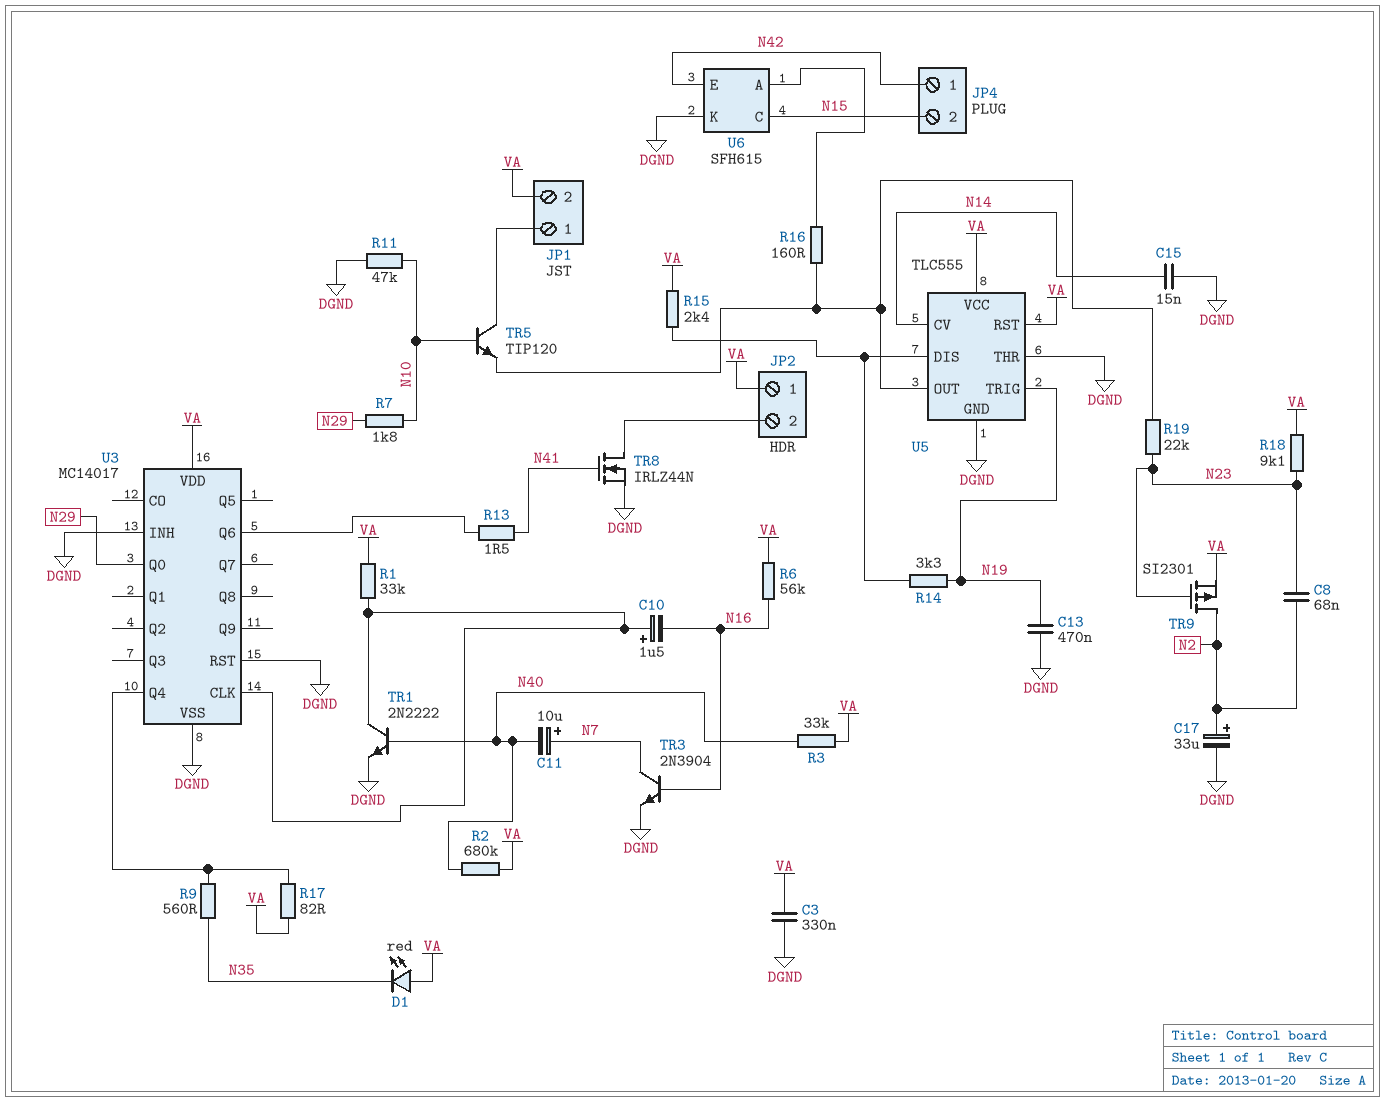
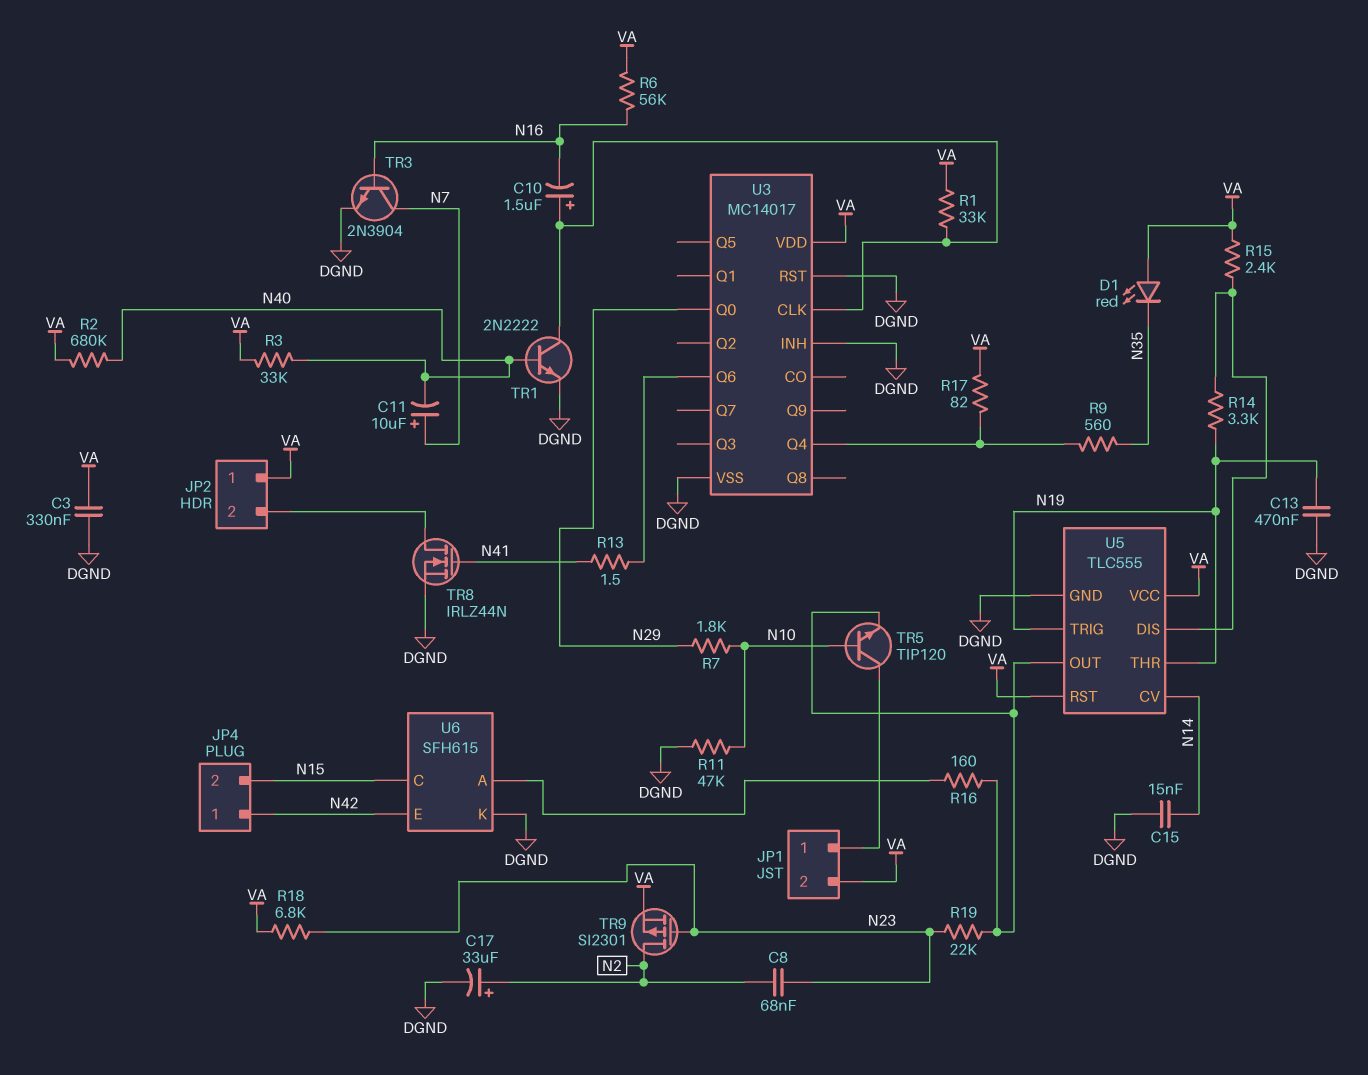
R18: 9.1k (N23, VA) -> 6.8k (N23, VA)
U5 pin THR: DGND -> N19

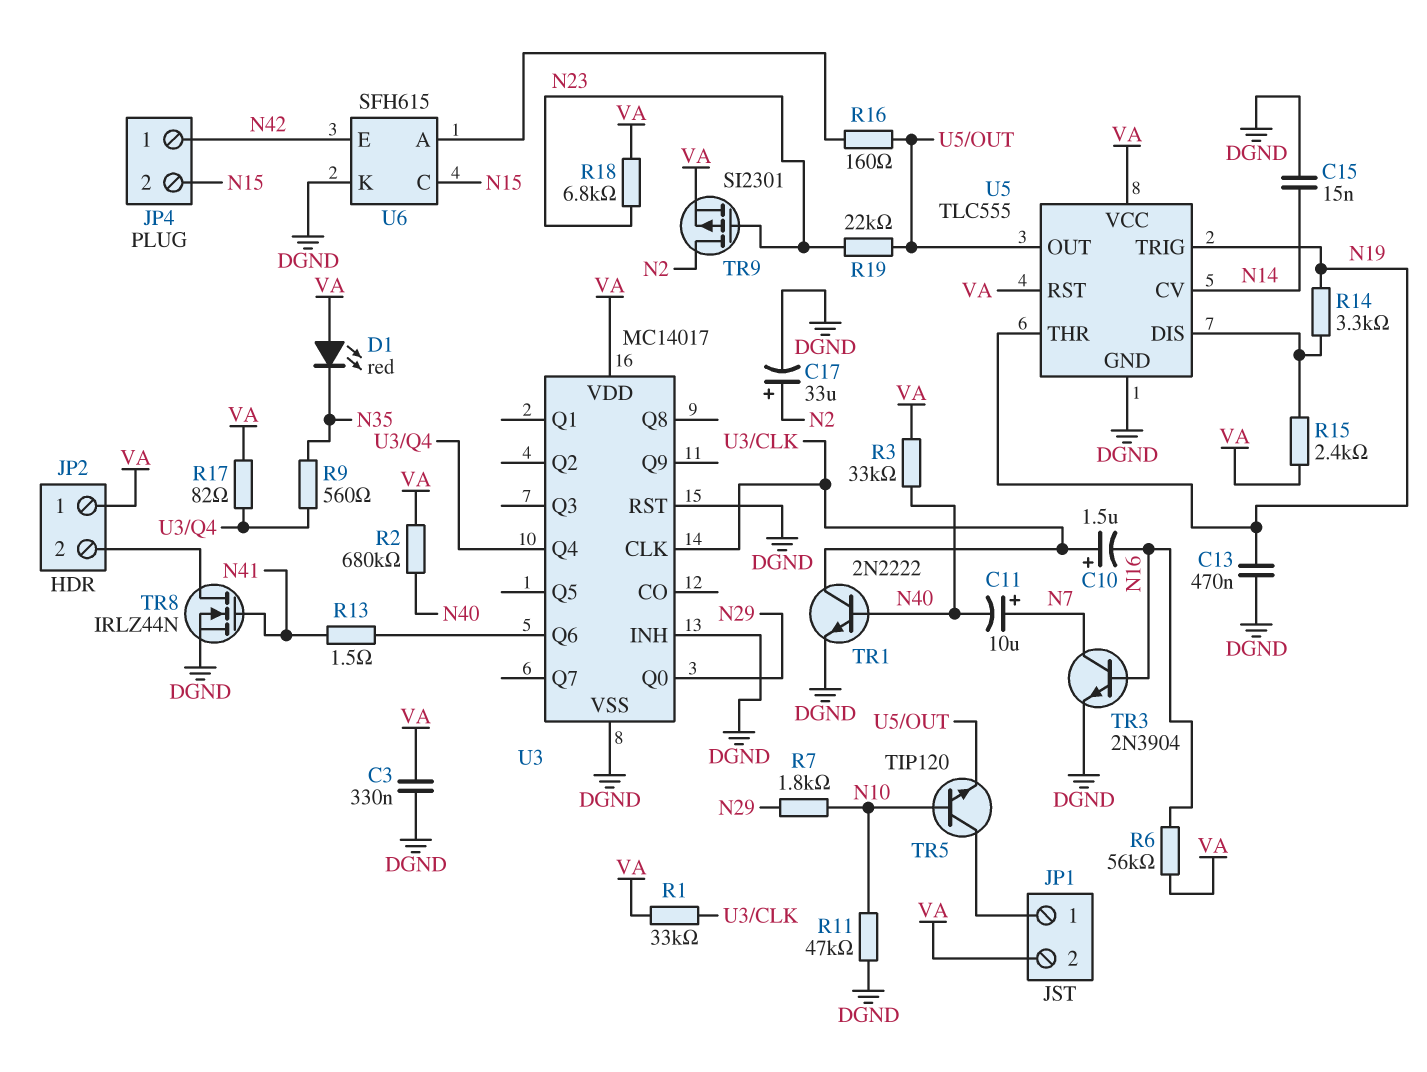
C8: 68nF (N2, N23) -> none

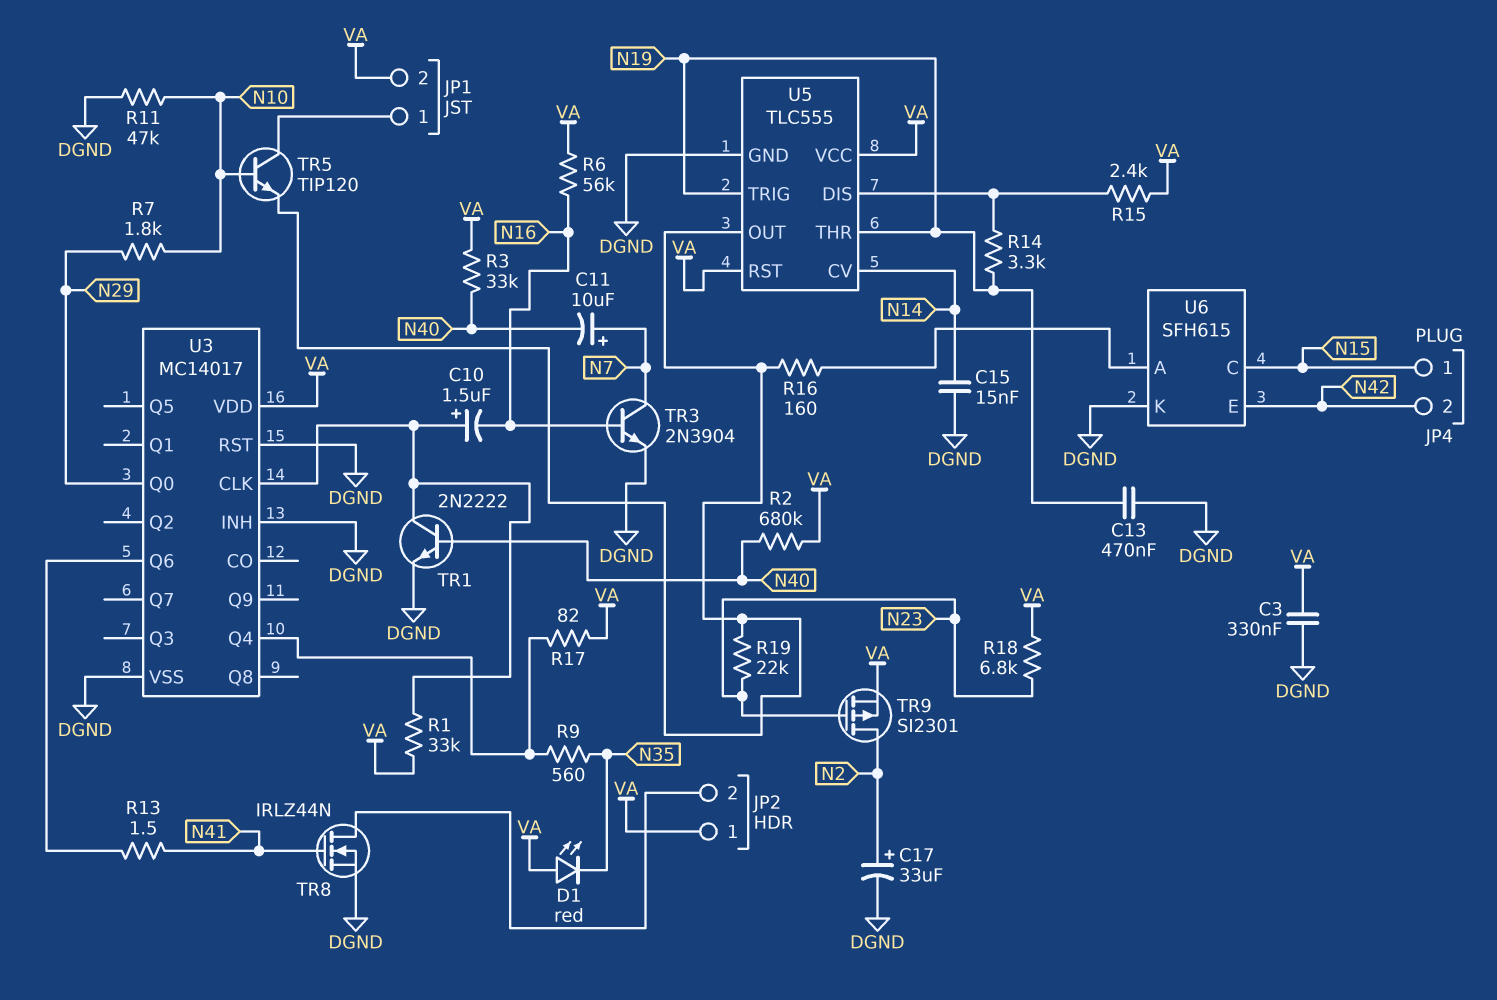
JP4 pin 1: N42 -> N15
JP4 pin 2: N15 -> N42

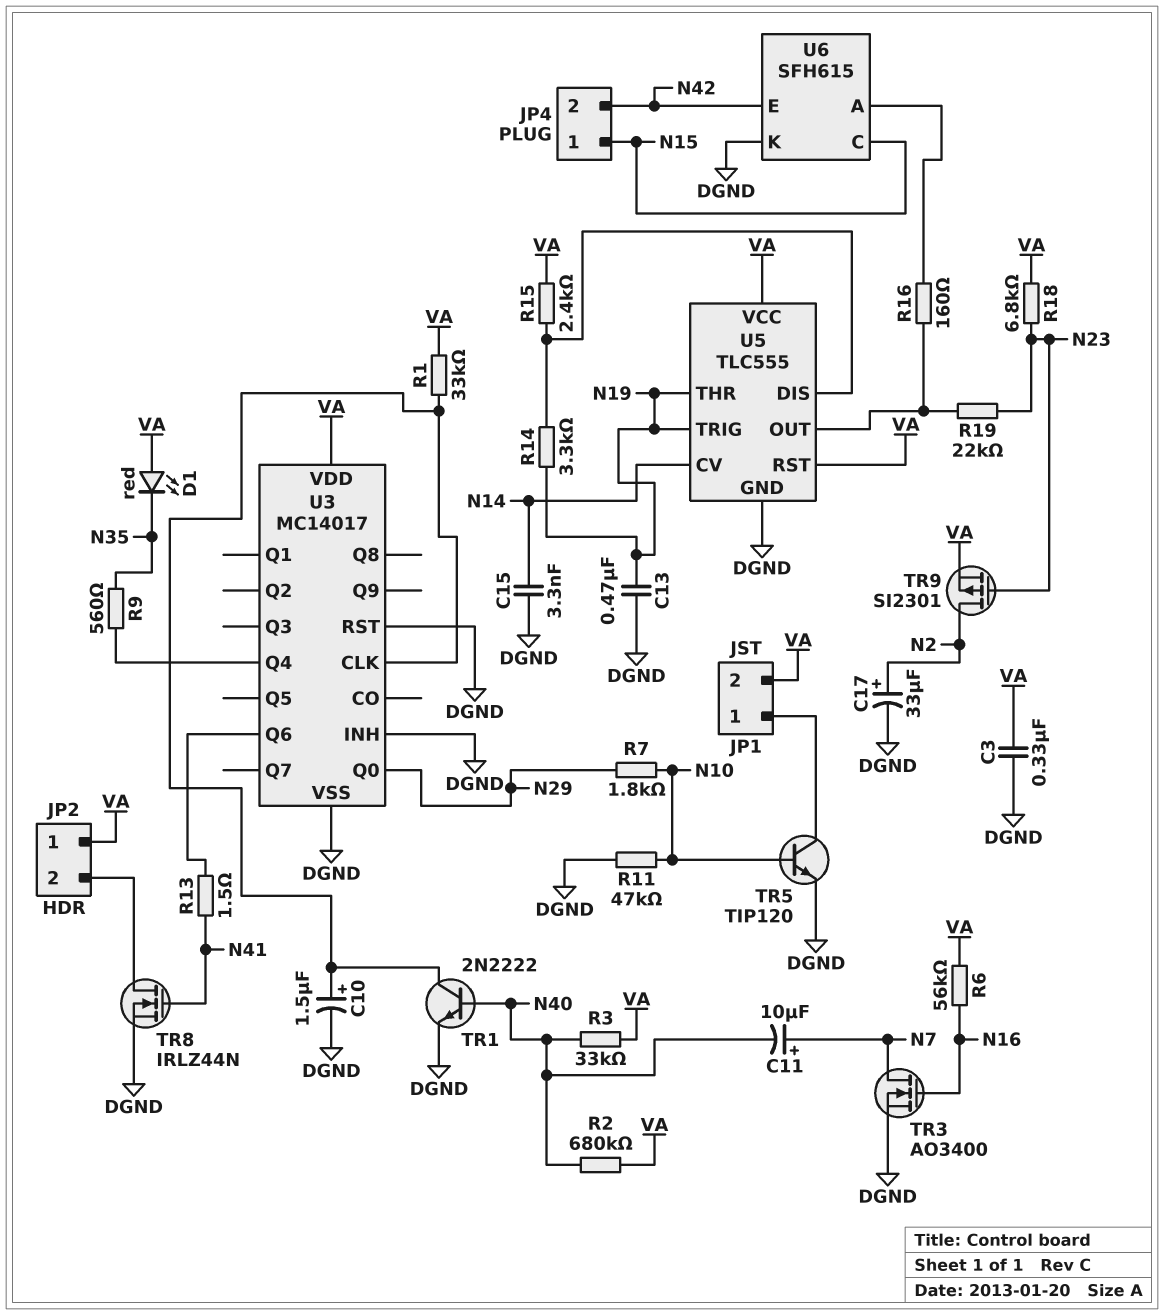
C10: 1.5uF (plus U3/CLK, minus N16) -> 1.5uF (plus U3/CLK, minus DGND)
C15: 15nF (DGND, N14) -> 3.3nF (DGND, N14)
R17: 82 (U3/Q4, VA) -> none
TR3: NPN 2N3904 (B N16, C N7, E DGND) -> NMOS AO3400 (G N16, D N7, S DGND)
TR5: NPN TIP120 (B N10, C JP1/1, E U5/OUT) -> NPN TIP120 (B N10, C JP1/1, E DGND)

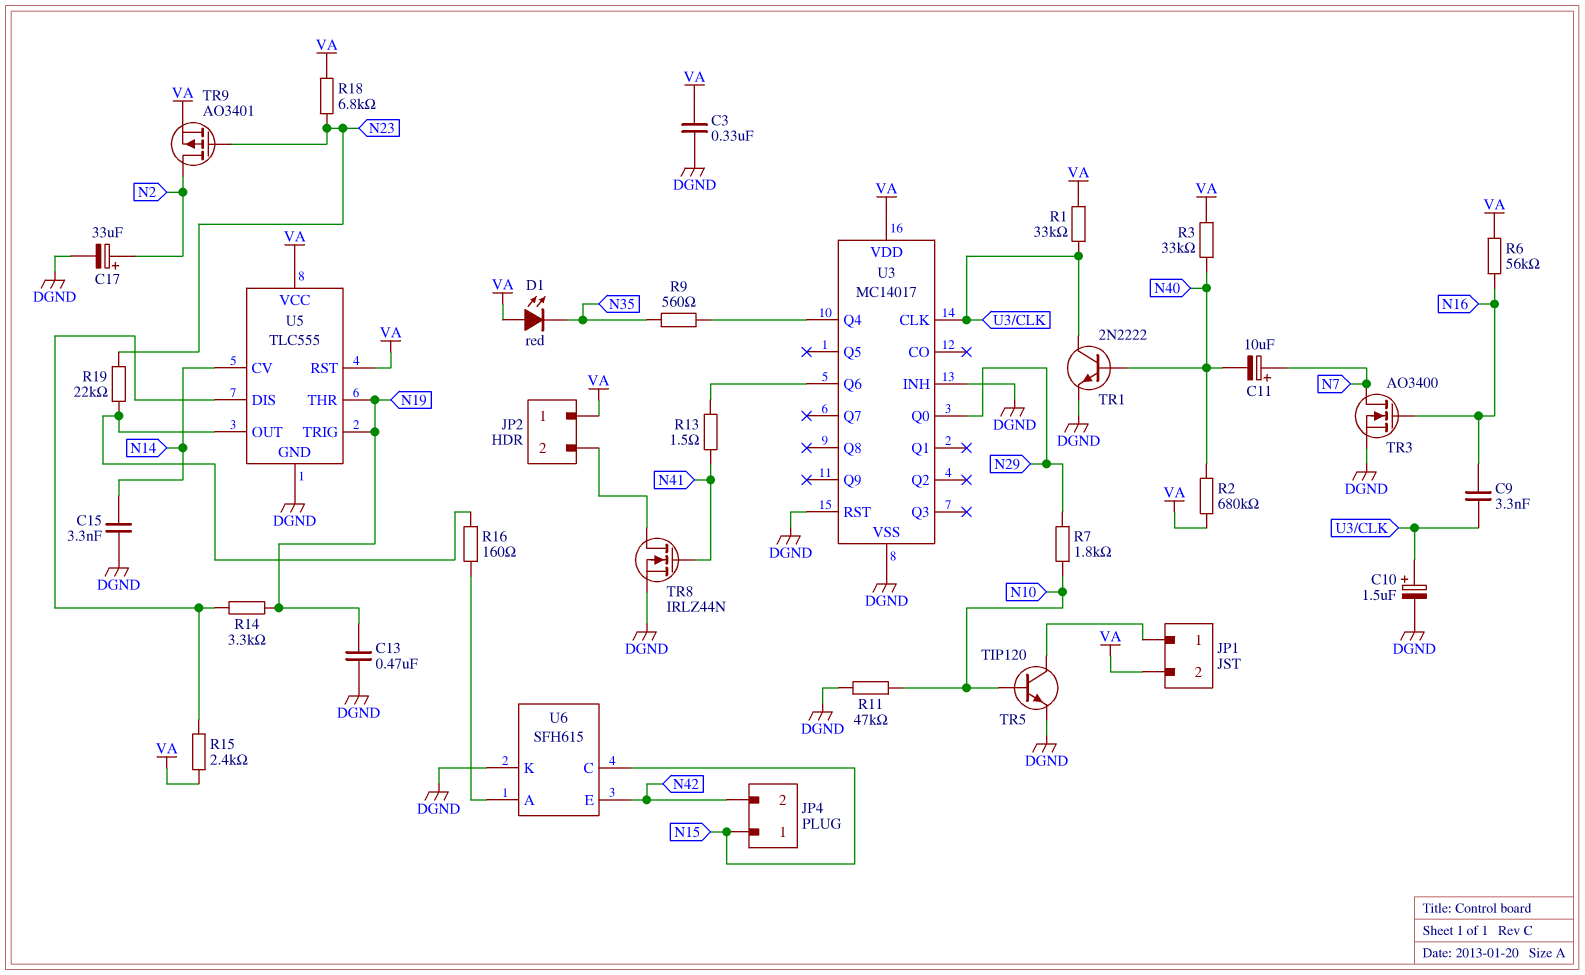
C9: none -> 3.3nF (N16, U3/CLK)
TR9: PMOS SI2301 (G N23, D N2, S VA) -> PMOS AO3401 (G N23, D N2, S VA)

